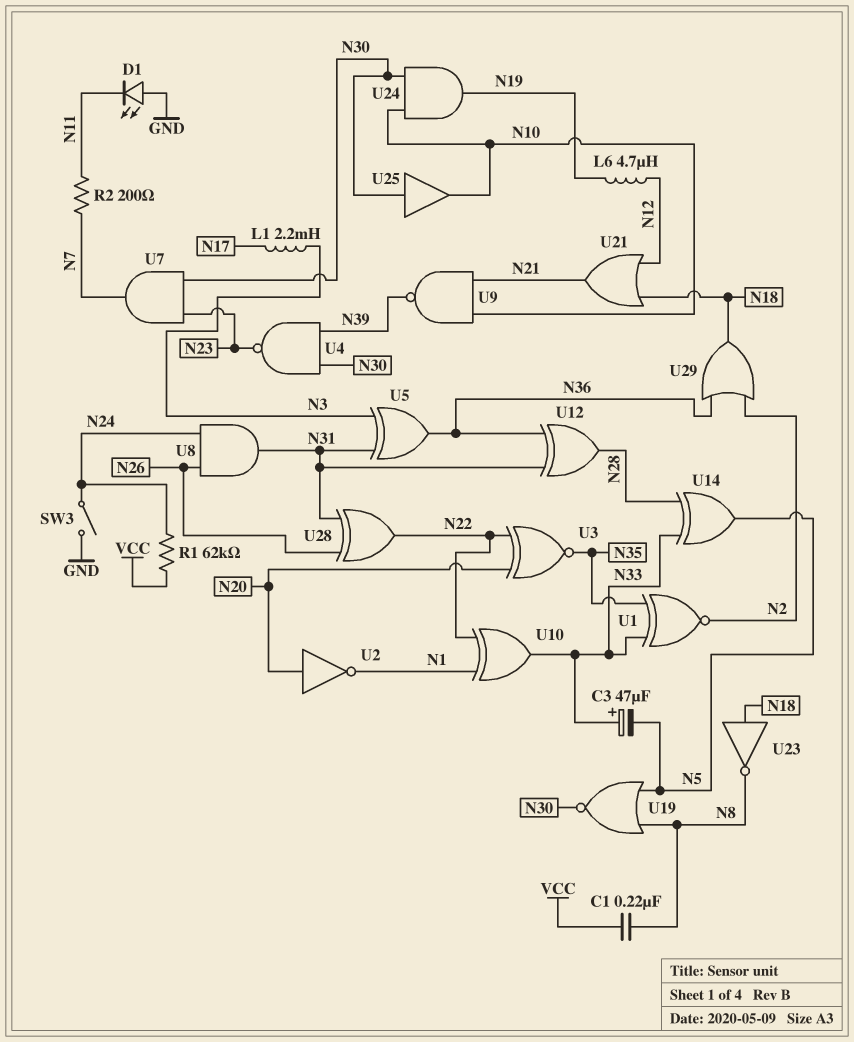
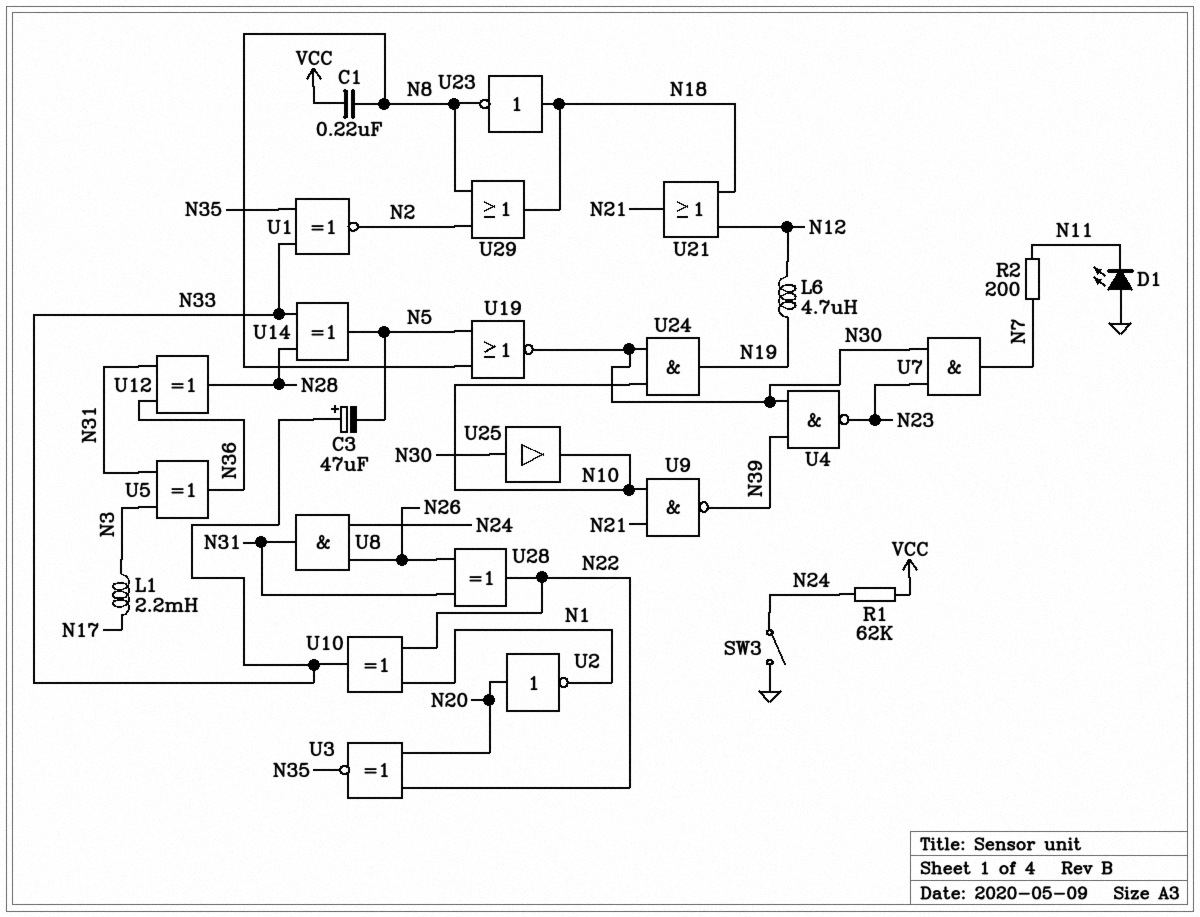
U29: OR (in N2, in N36, out N18) -> OR (in N2, in N8, out N18)

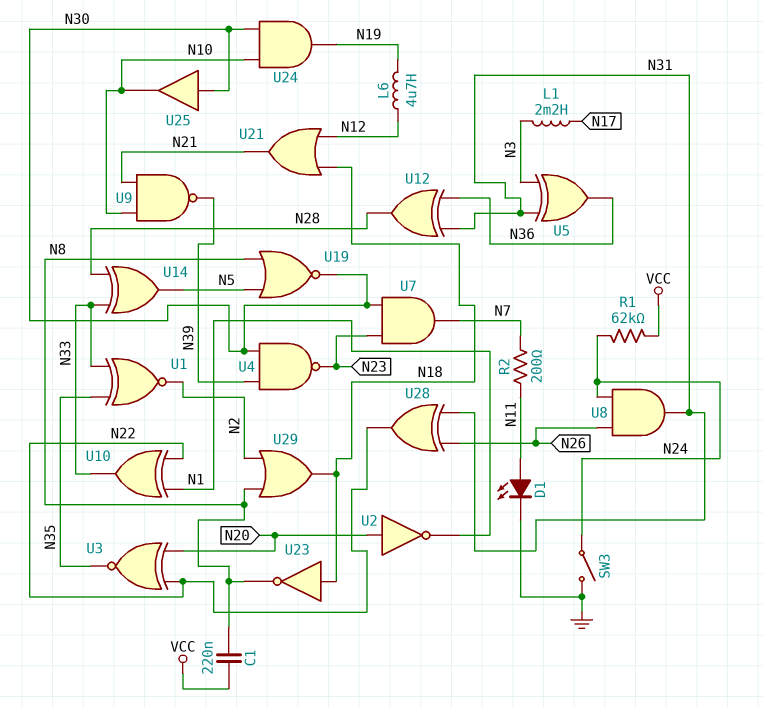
C3: 47uF (plus N33, minus N5) -> none
D1: LED (A GND, K N11) -> LED (A N11, K GND)

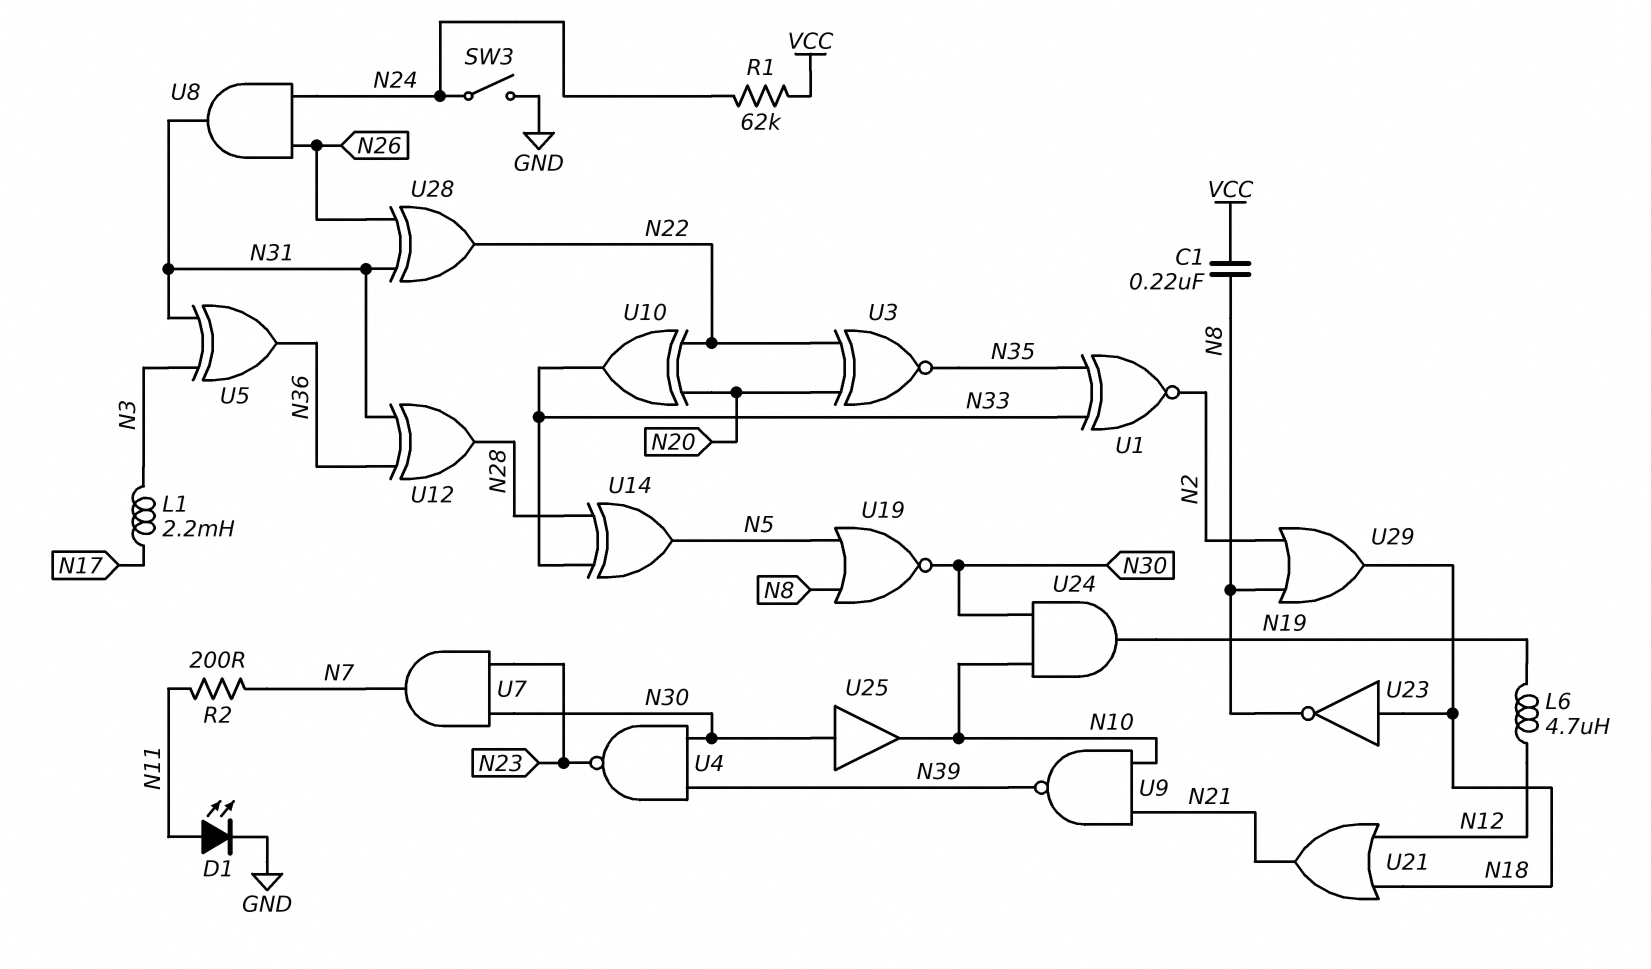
U2: NOT (in N20, out N1) -> none
U10: XOR (in N1, in N22, out N33) -> XOR (in N20, in N22, out N33)

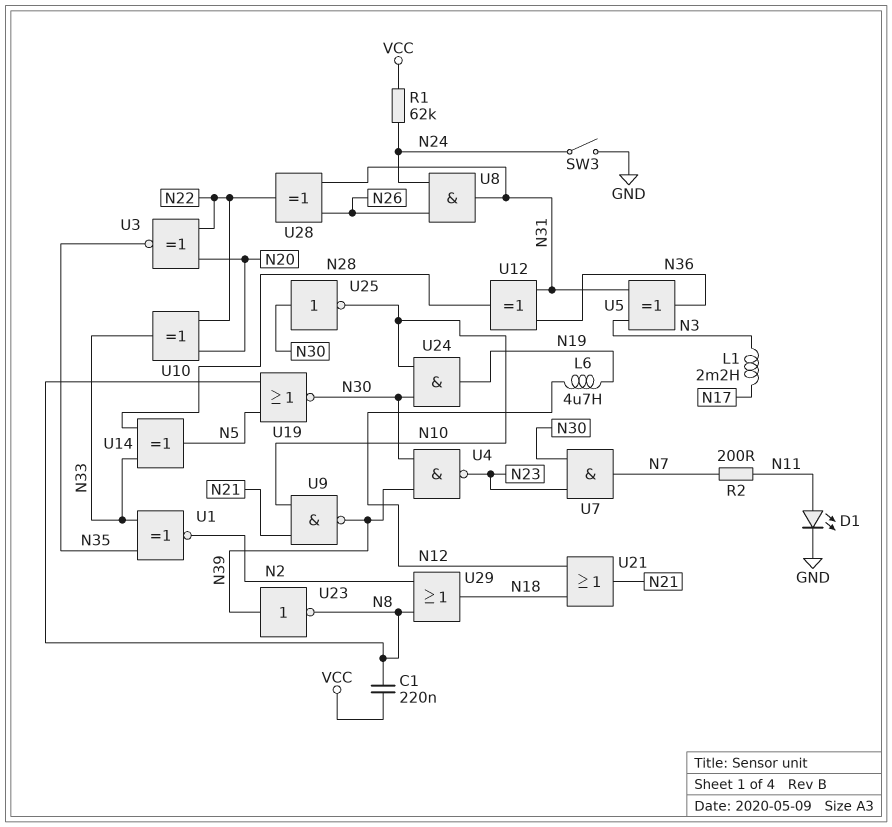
U23: NOT (in N18, out N8) -> NOT (in N39, out N8)
U25: buffer (in N30, out N10) -> NOT (in N30, out N10)

